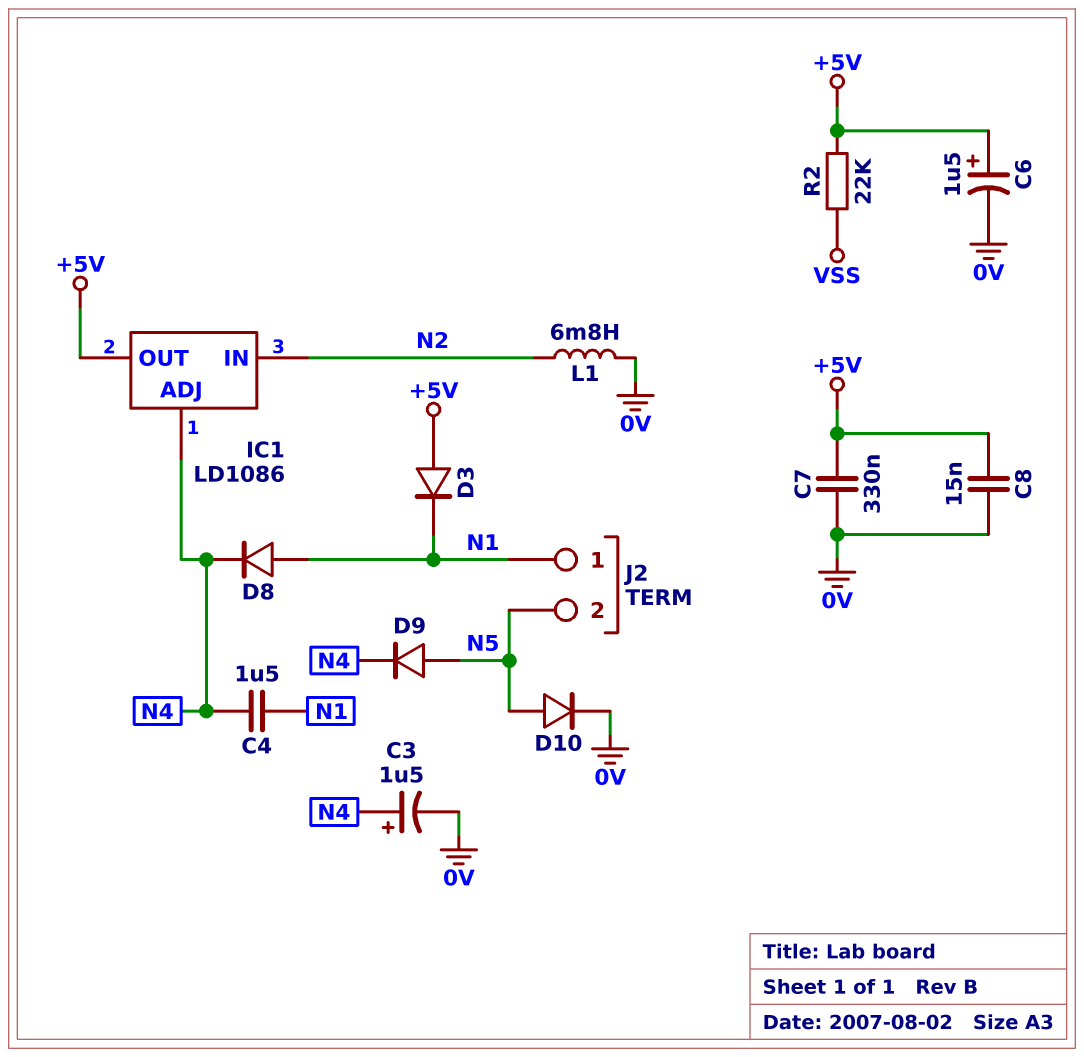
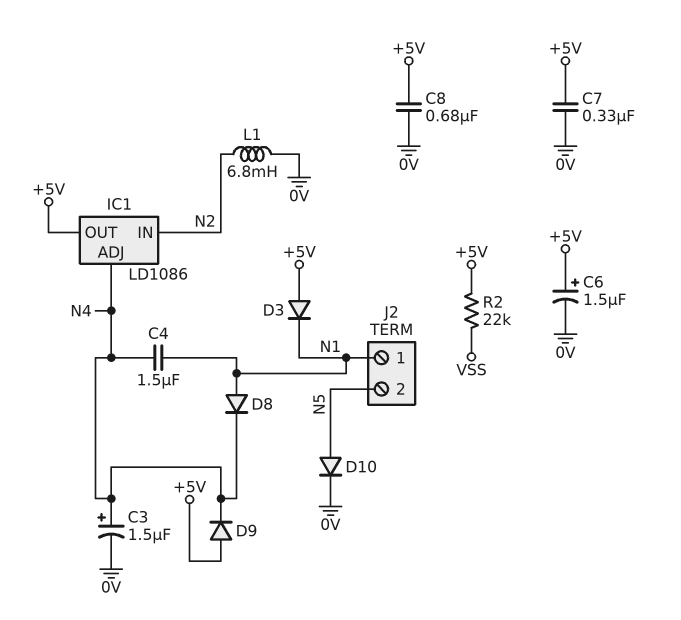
C8: 15nF (+5V, 0V) -> 680nF (+5V, 0V)
D9: diode (A N5, K N4) -> diode (A +5V, K N4)

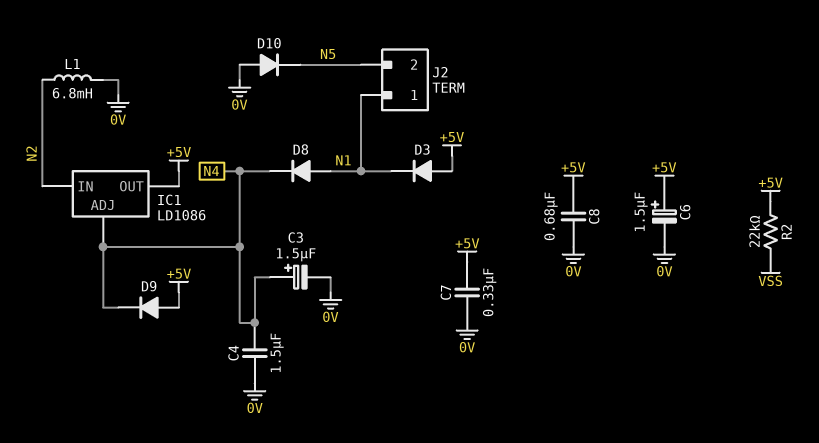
C4: 1.5uF (N1, N4) -> 1.5uF (0V, N4)
D10: diode (A N5, K 0V) -> diode (A 0V, K N5)

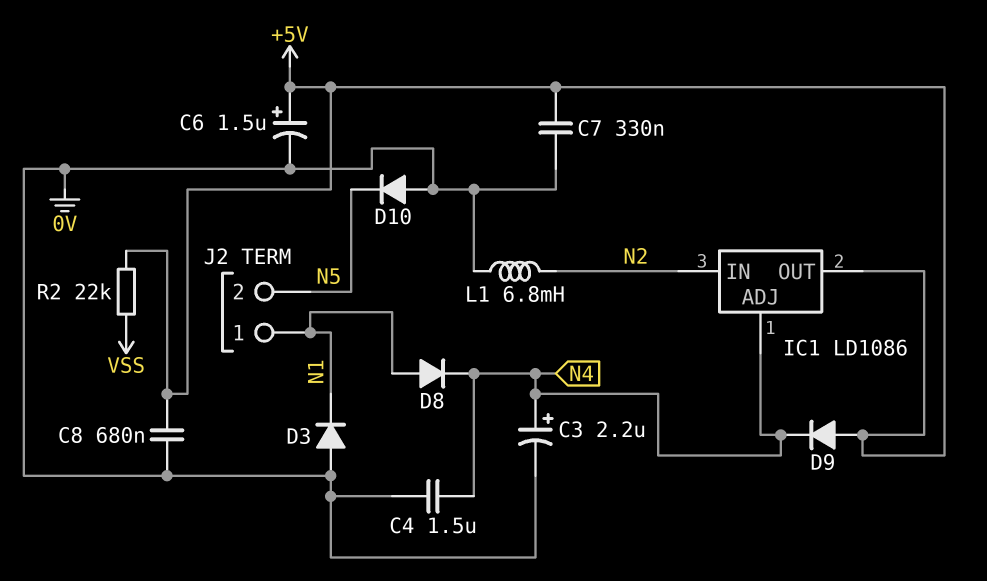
C3: 1.5uF (plus N4, minus 0V) -> 2.2uF (plus N4, minus 0V)
D3: diode (A +5V, K N1) -> diode (A 0V, K N1)

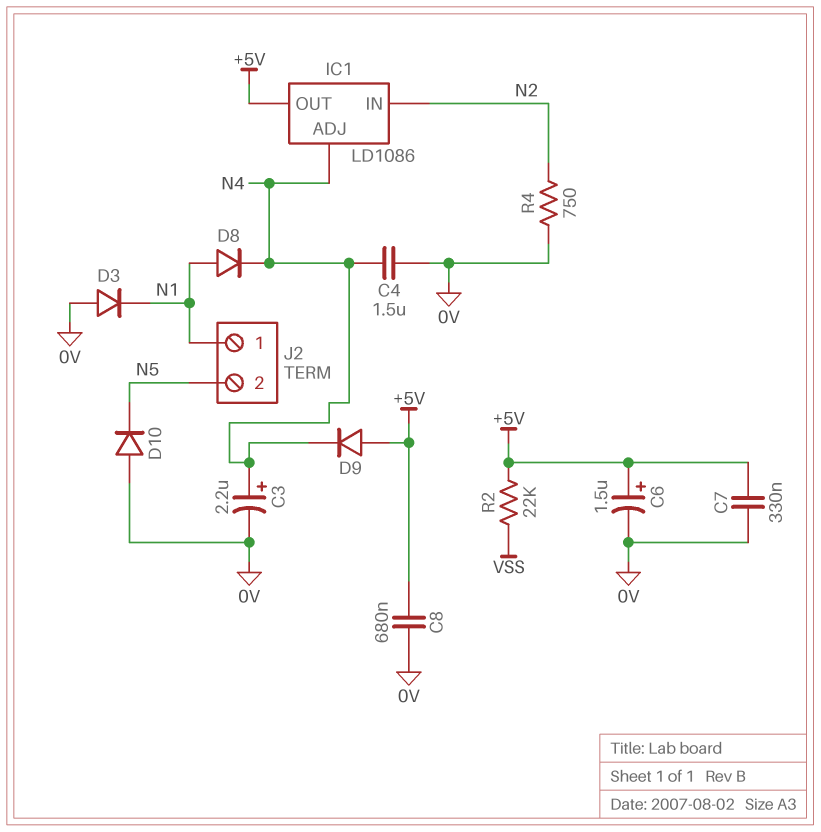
L1: 6.8mH (0V, N2) -> none
R4: none -> 750 (0V, N2)

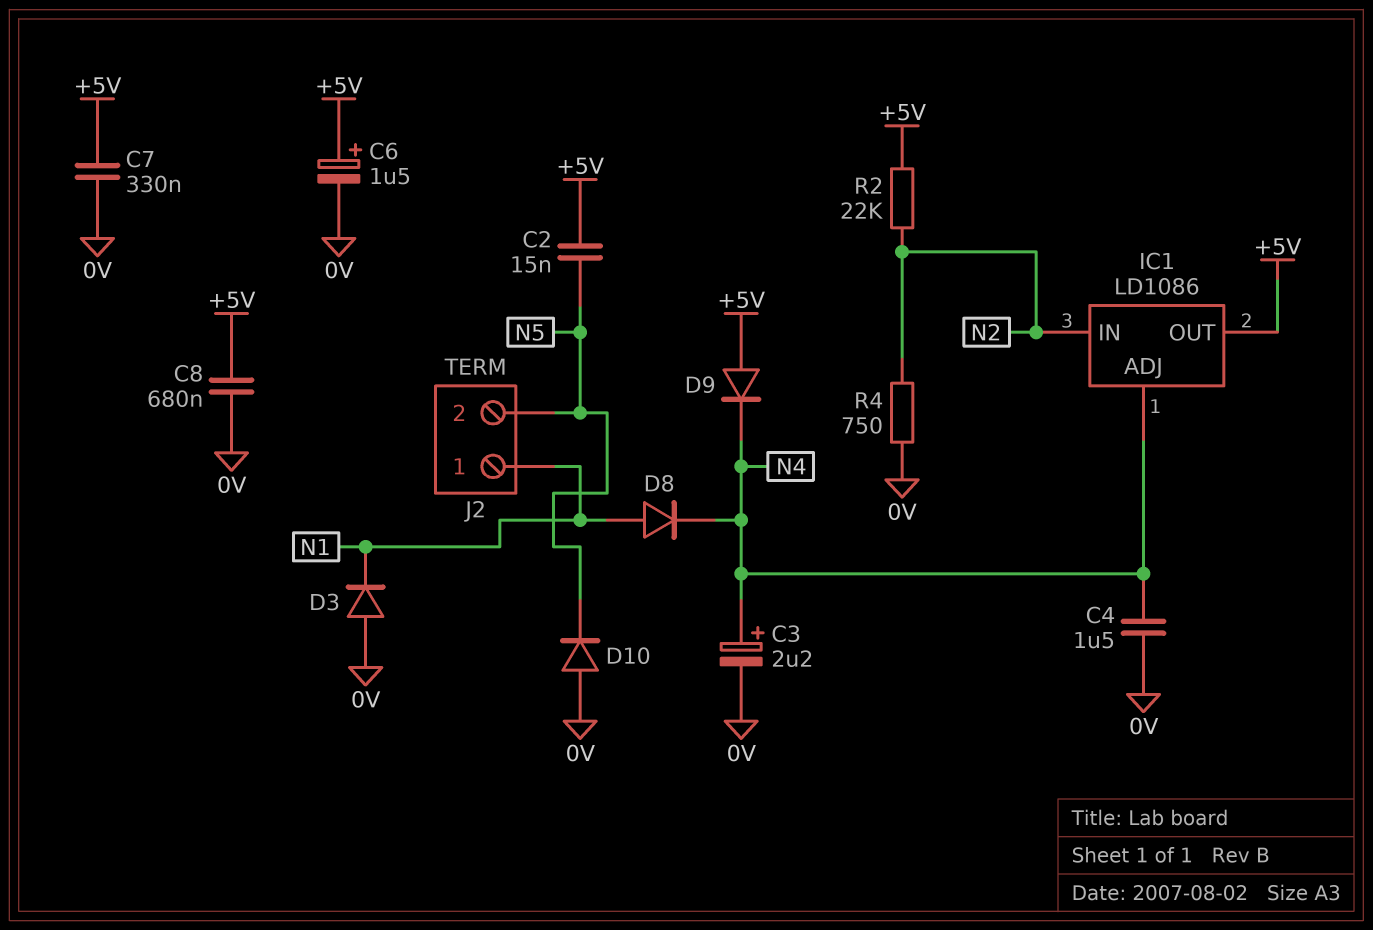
C2: none -> 15nF (+5V, N5)
R2: 22k (+5V, VSS) -> 22k (+5V, N2)

